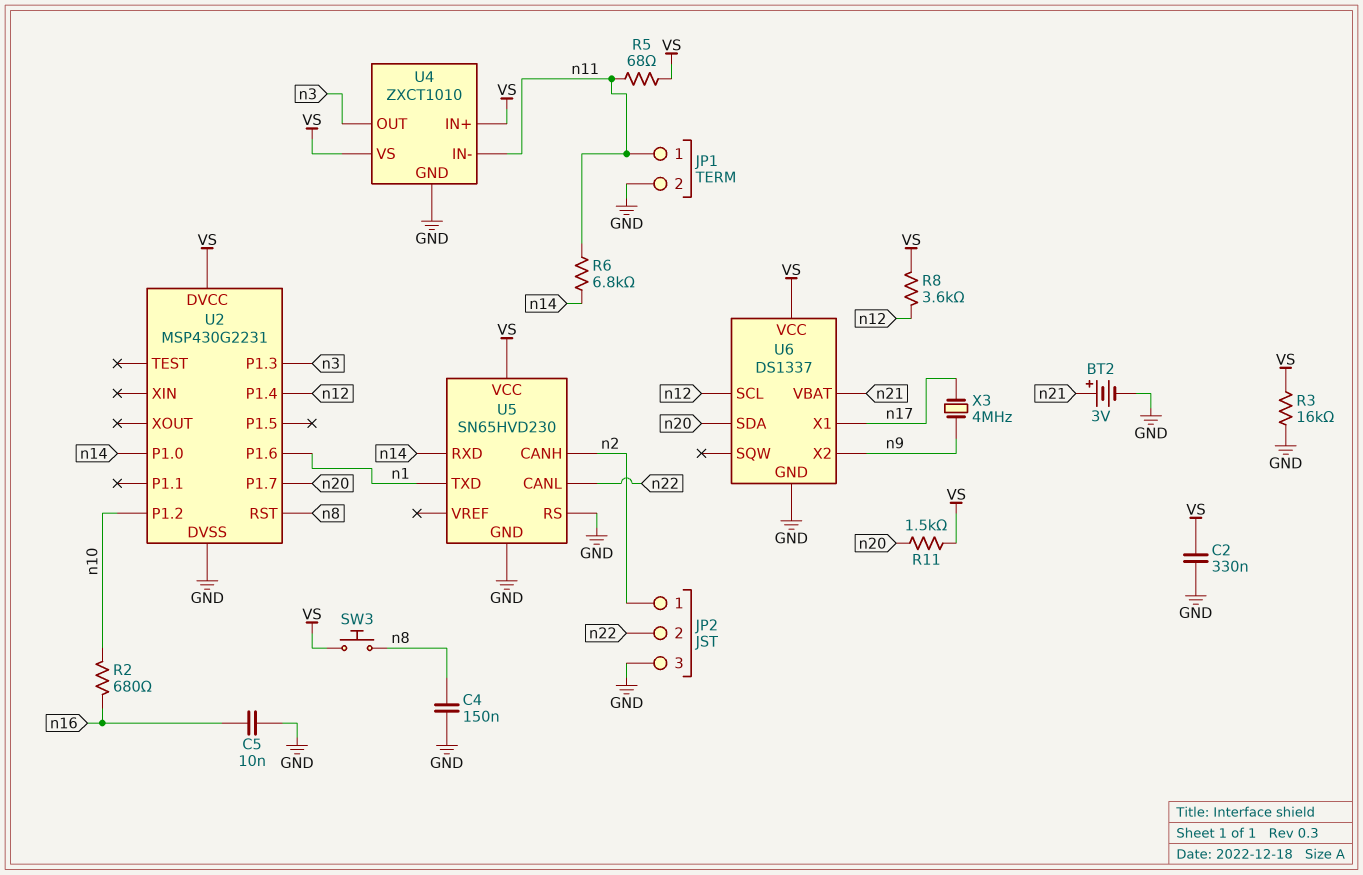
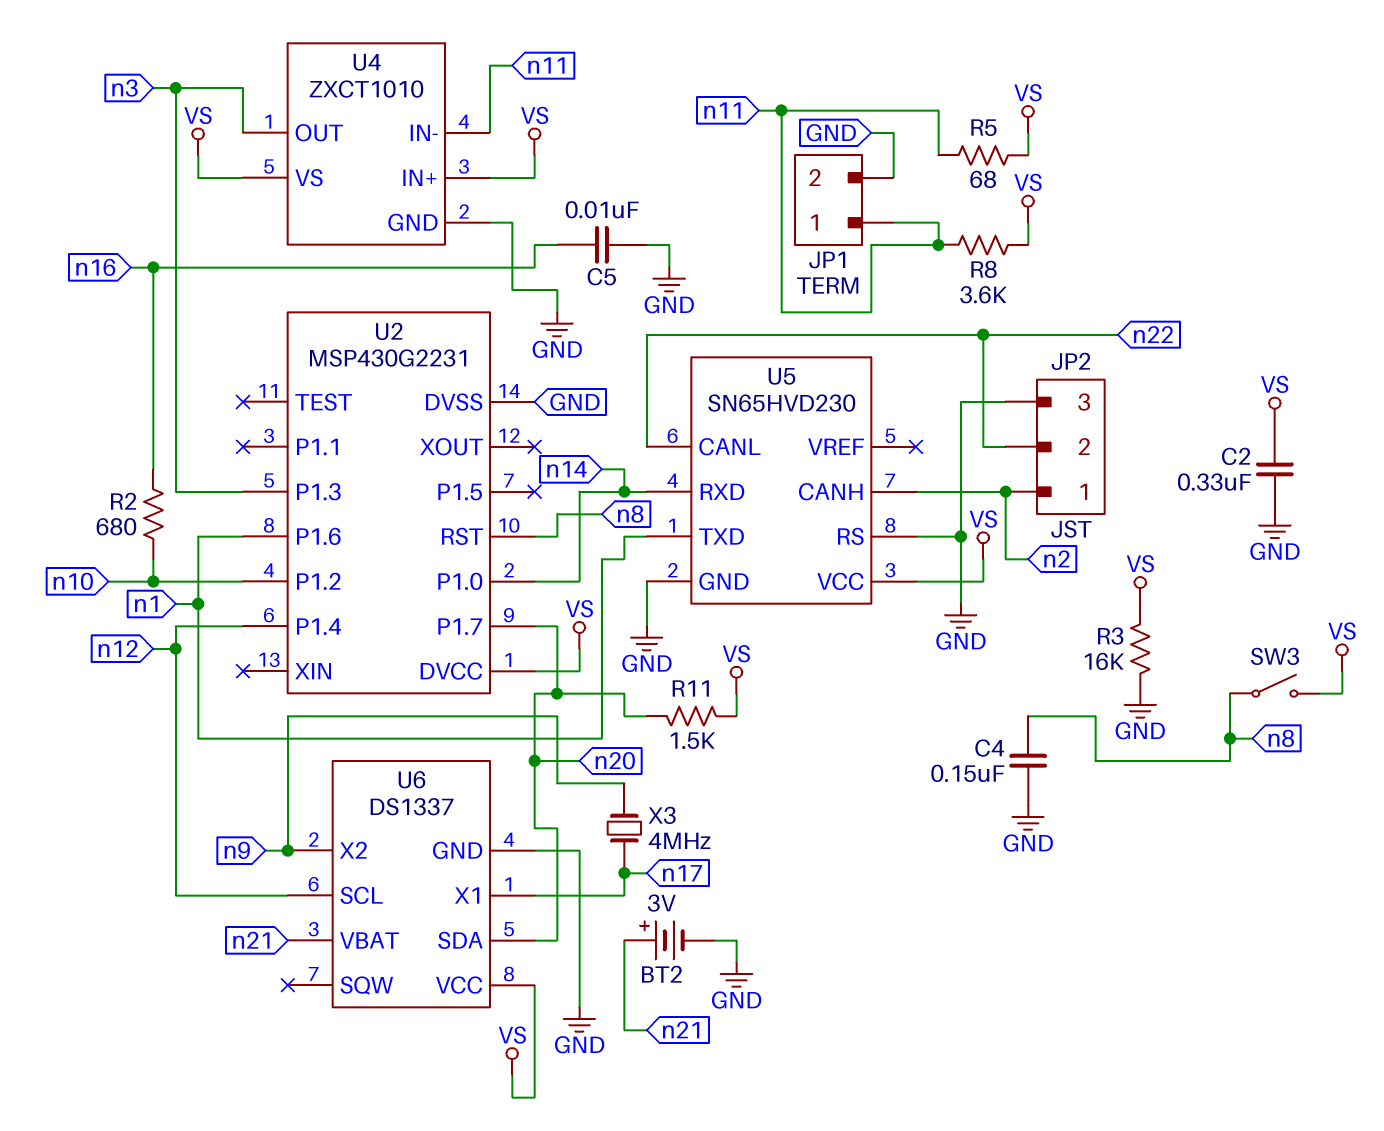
R6: 6.8k (n11, n14) -> none
R8: 3.6k (VS, n12) -> 3.6k (VS, n11)
SW3: button (VS, n8) -> switch (VS, n8)

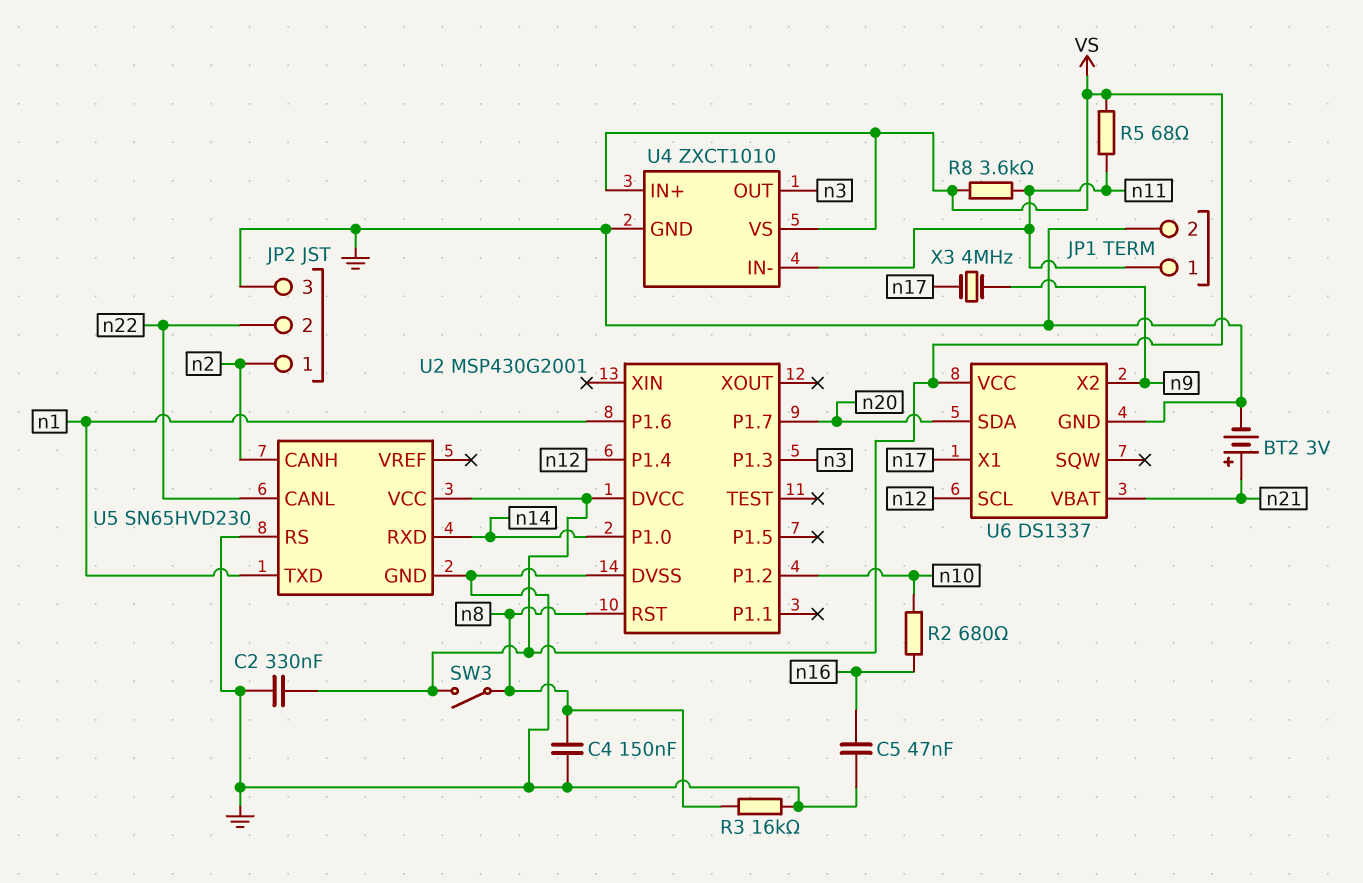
C5: 10nF (GND, n16) -> 47nF (GND, n16)
R3: 16k (GND, VS) -> 16k (GND, n8)
R11: 1.5k (VS, n20) -> none
U2: MSP430G2231 -> MSP430G2001

